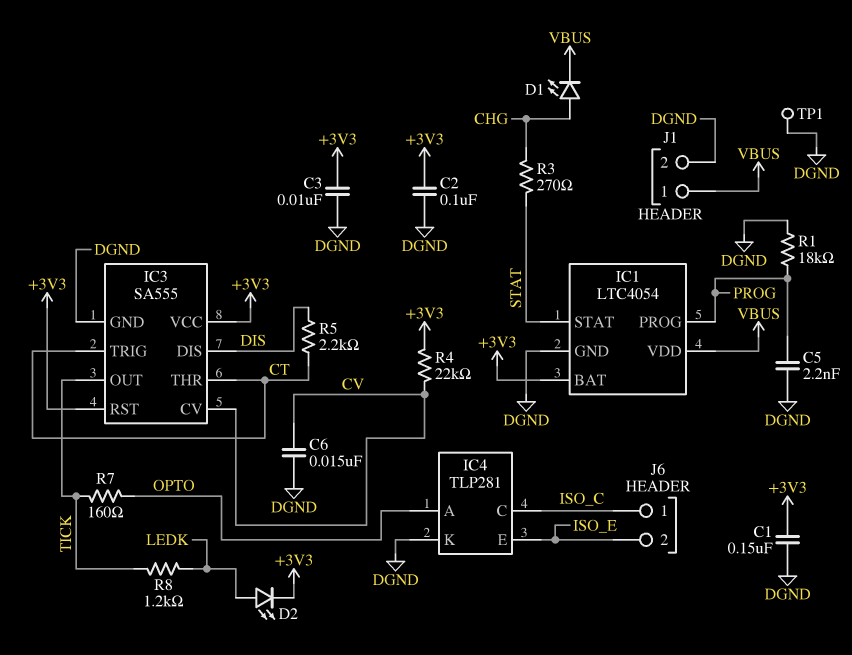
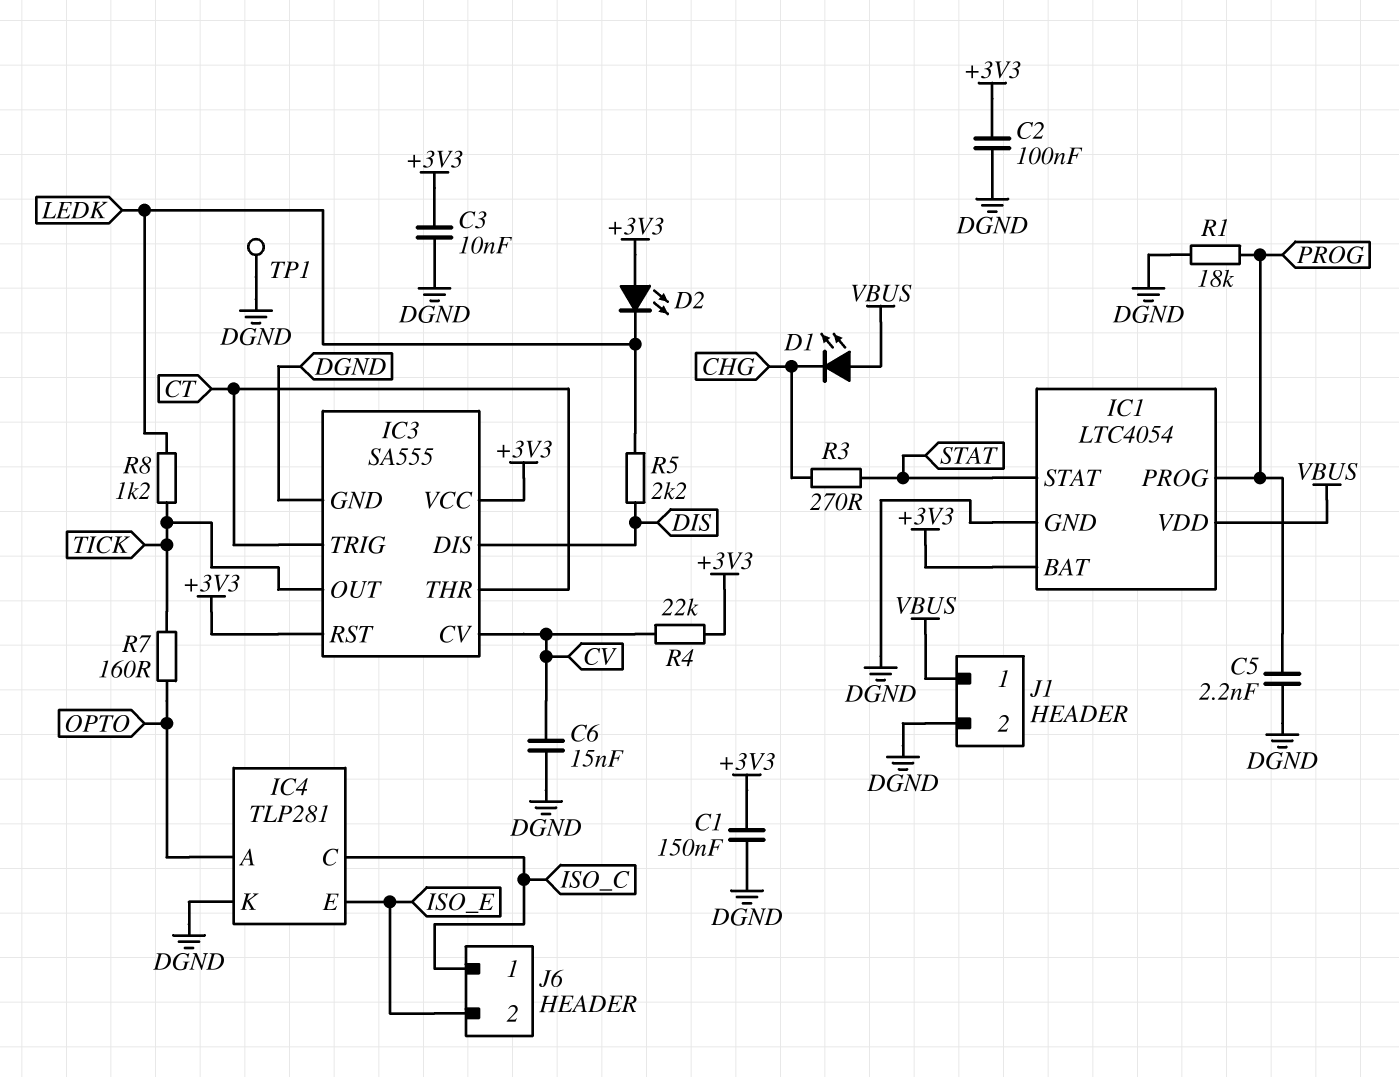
D1: LED (A CHG, K VBUS) -> LED (A VBUS, K CHG)
D2: LED (A LEDK, K +3V3) -> LED (A +3V3, K LEDK)
R5: 2.2k (CT, DIS) -> 2.2k (DIS, LEDK)

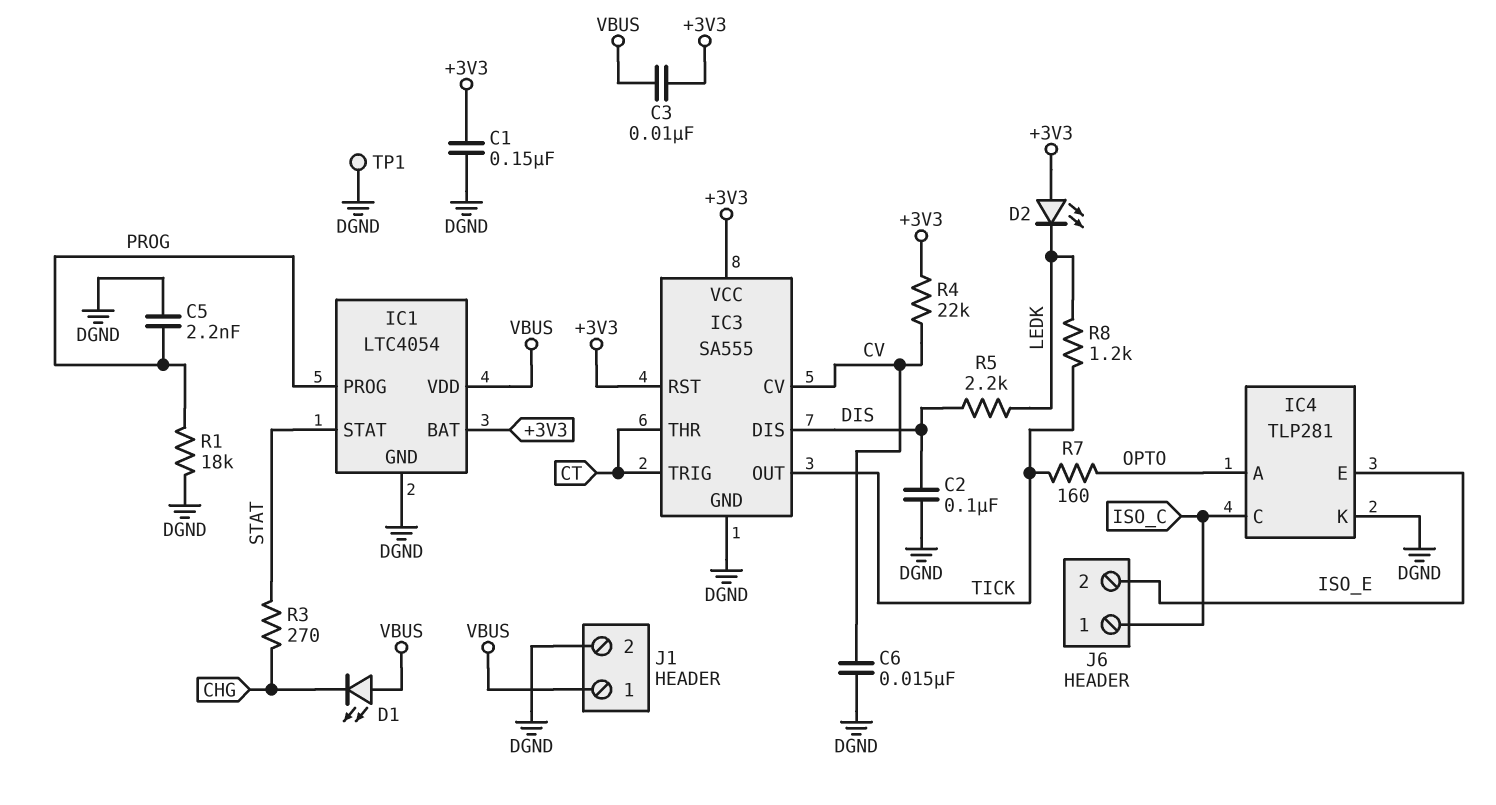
C2: 100nF (+3V3, DGND) -> 100nF (DGND, DIS)
C3: 10nF (+3V3, DGND) -> 10nF (+3V3, VBUS)

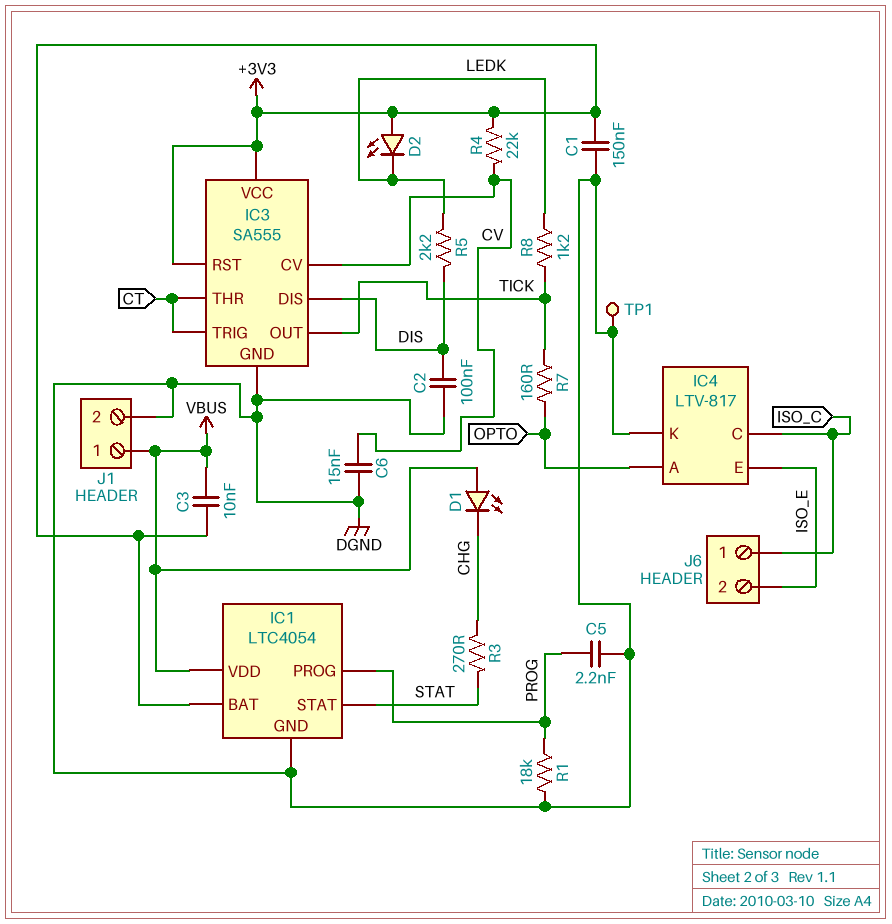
IC4: TLP281 -> LTV-817

